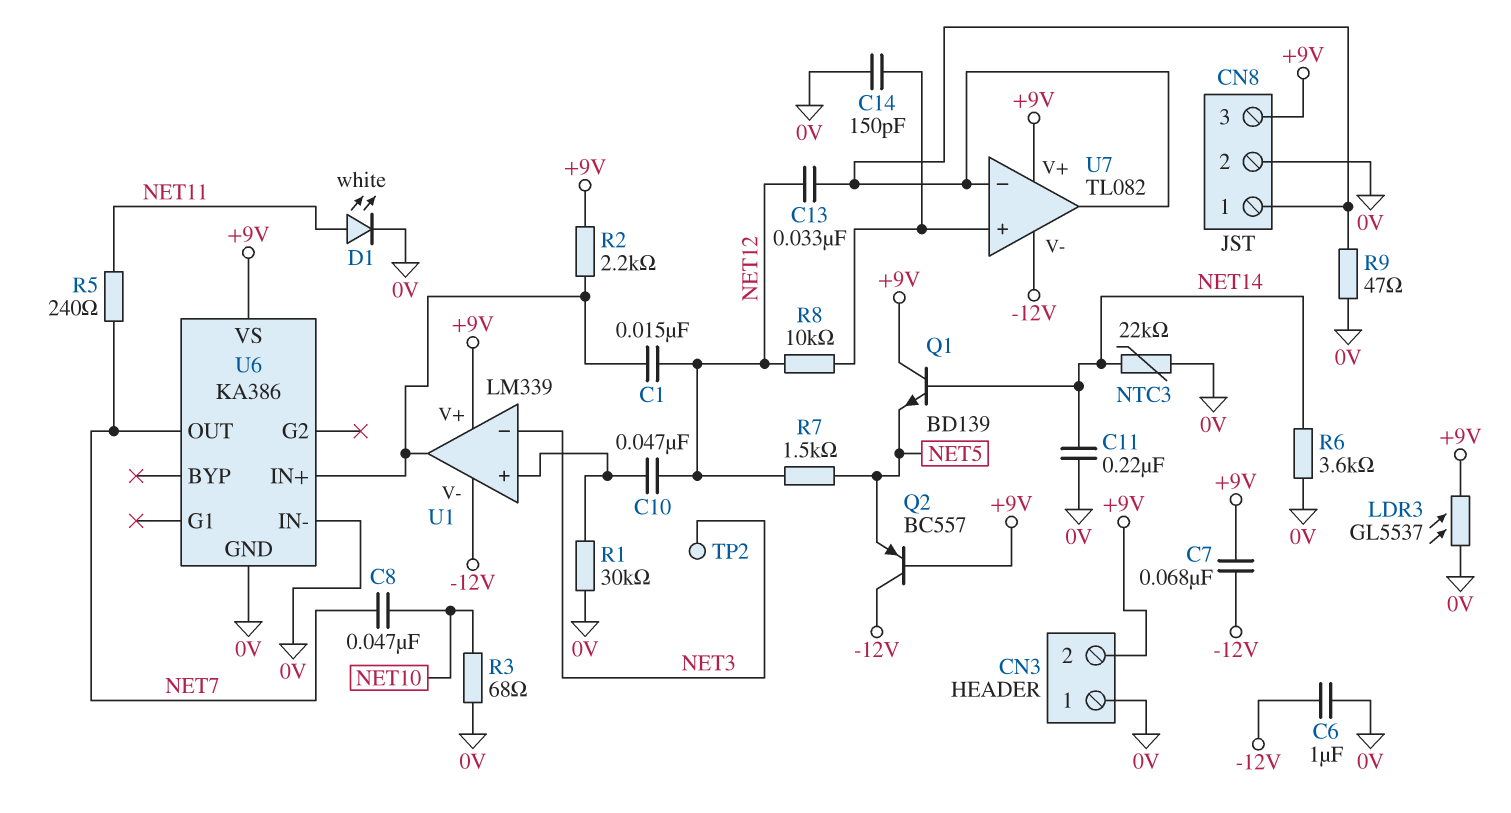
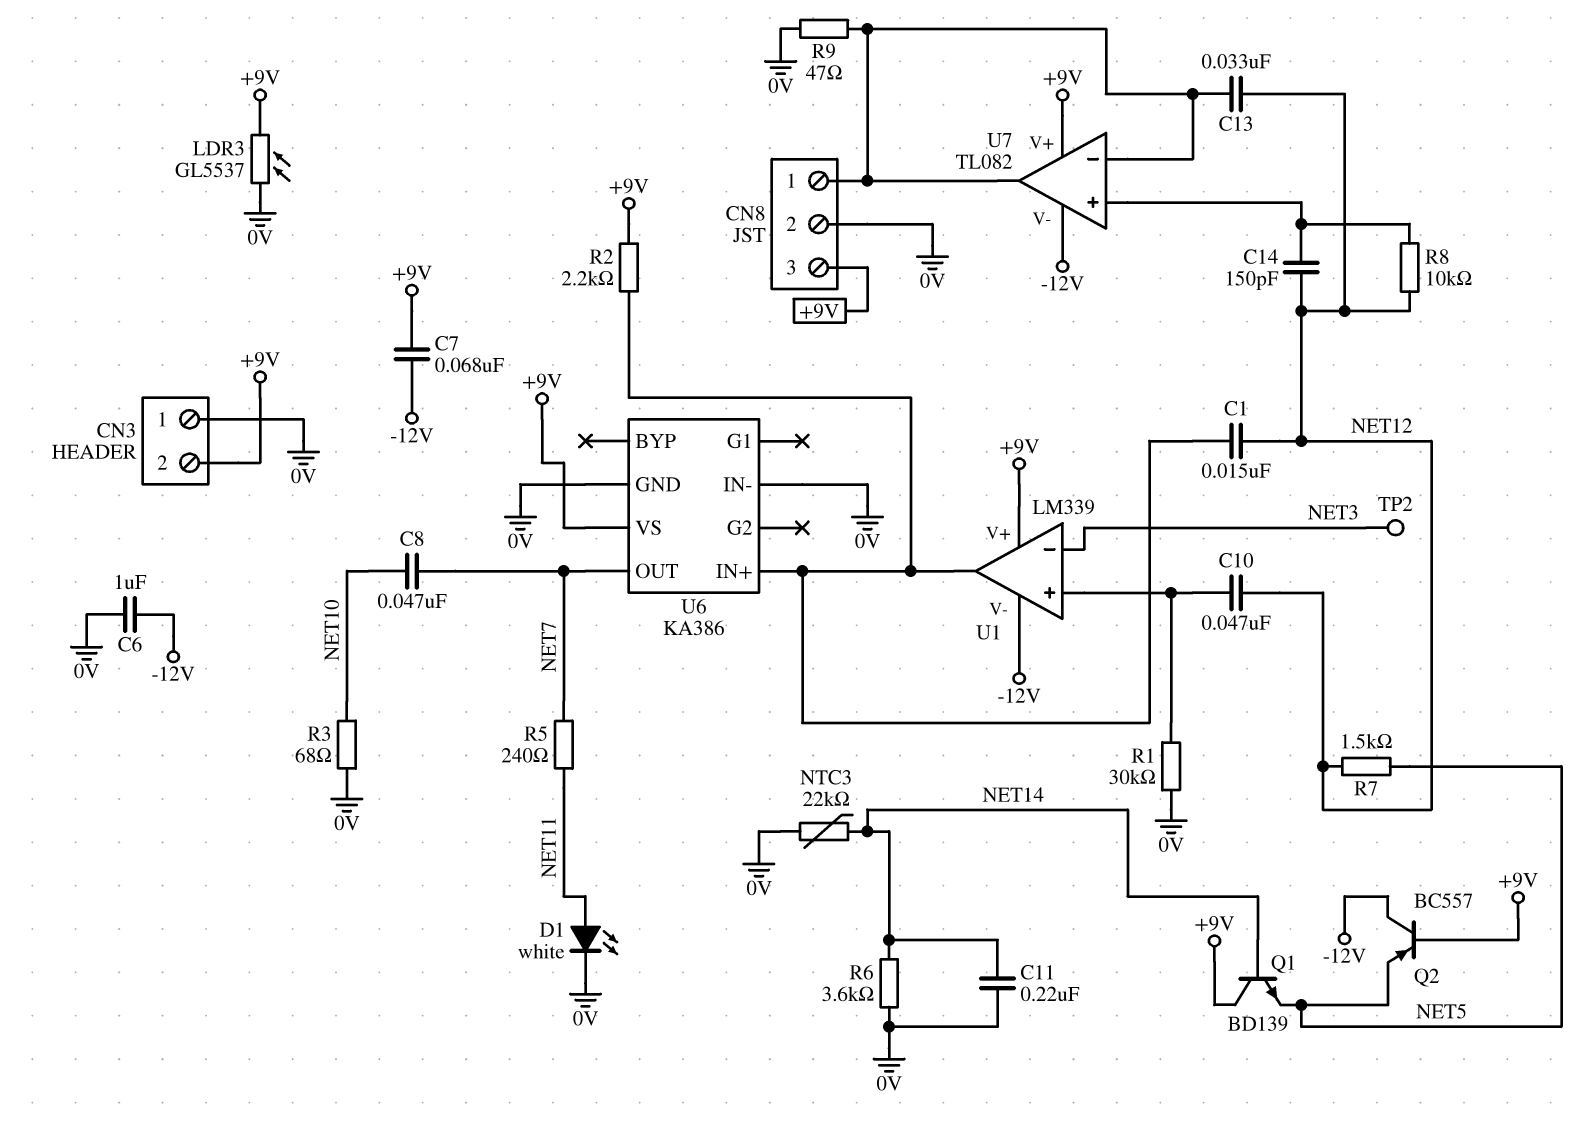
C14: 150pF (0V, U7/in+) -> 150pF (NET12, U7/in+)

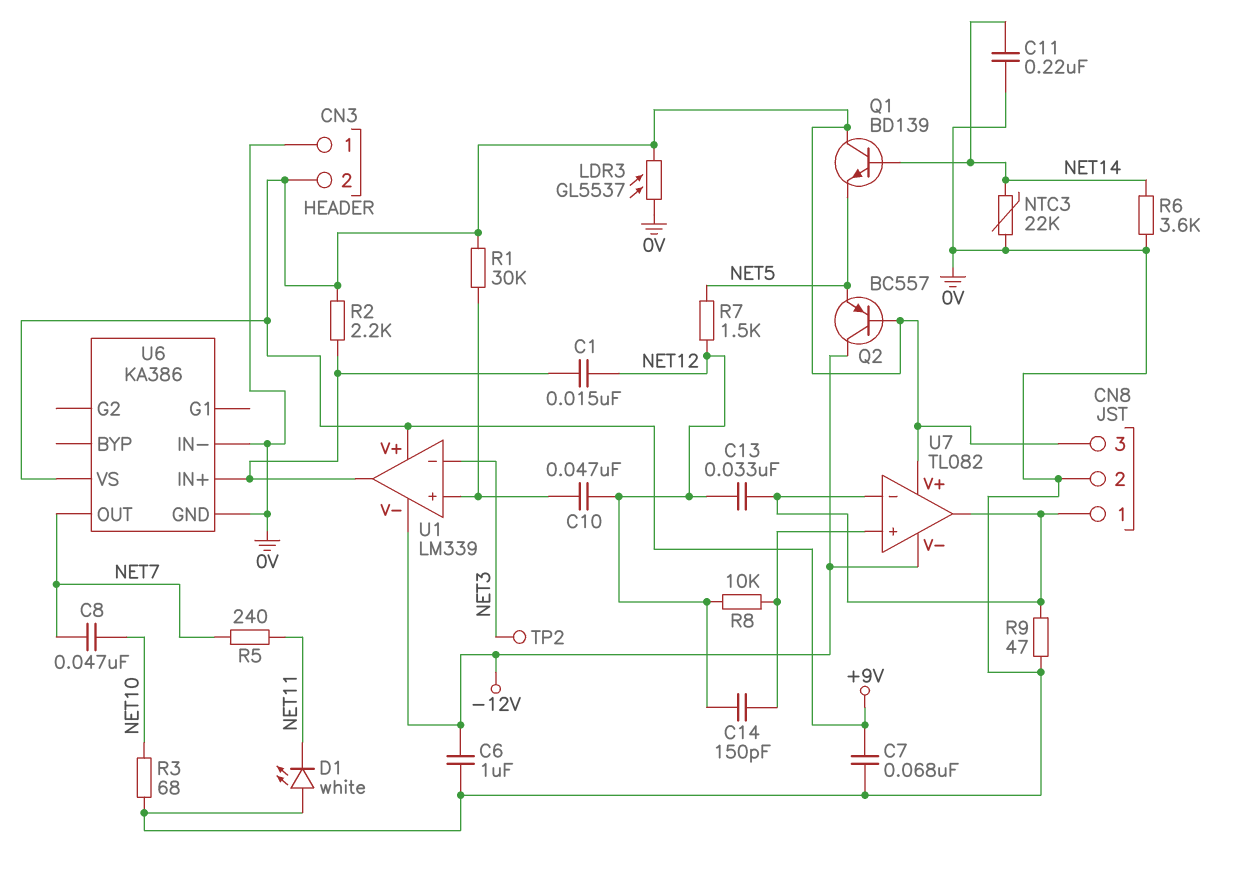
C7: 68nF (+9V, -12V) -> 68nF (+9V, 0V)
D1: LED white (A NET11, K 0V) -> LED white (A 0V, K NET11)
R1: 30k (0V, U1/in+) -> 30k (+9V, U1/in+)

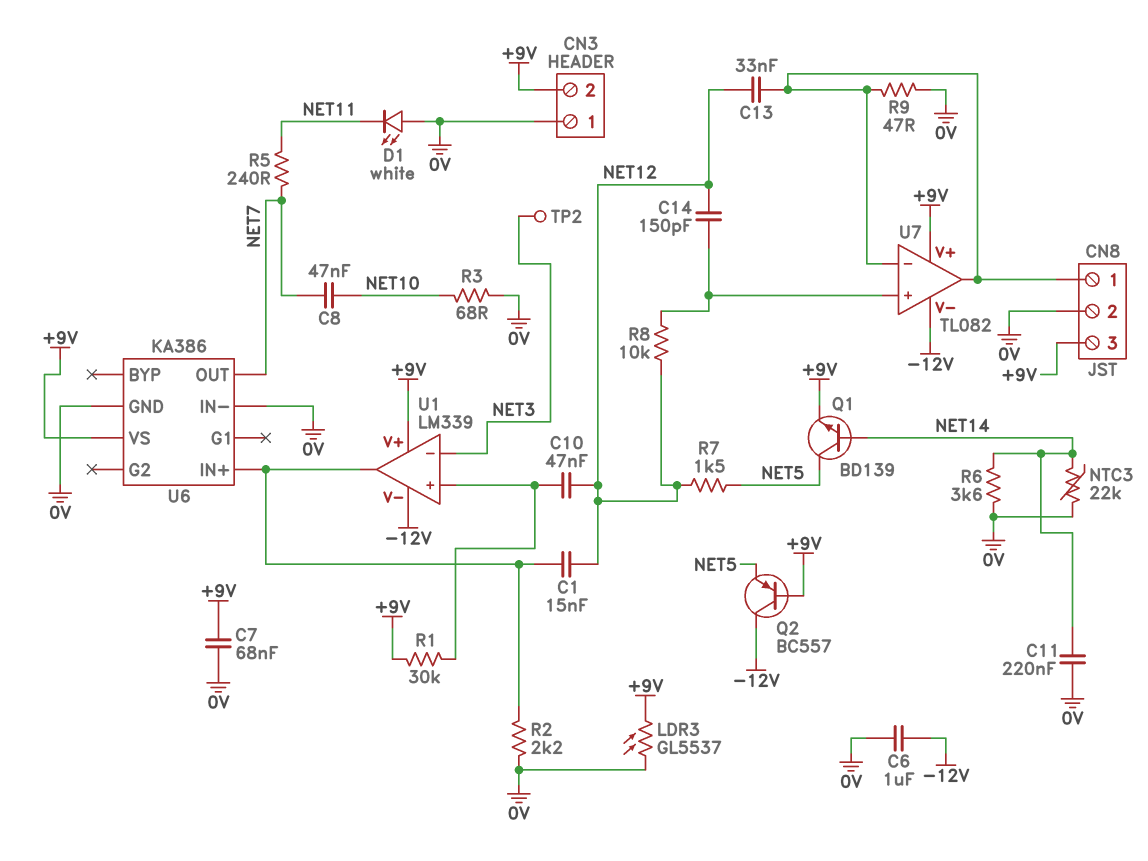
Q1: NPN BD139 (B NET14, C +9V, E NET5) -> NPN BD139 (B NET14, C NET5, E +9V)
R2: 2.2k (+9V, U1/out) -> 2.2k (0V, U1/out)

